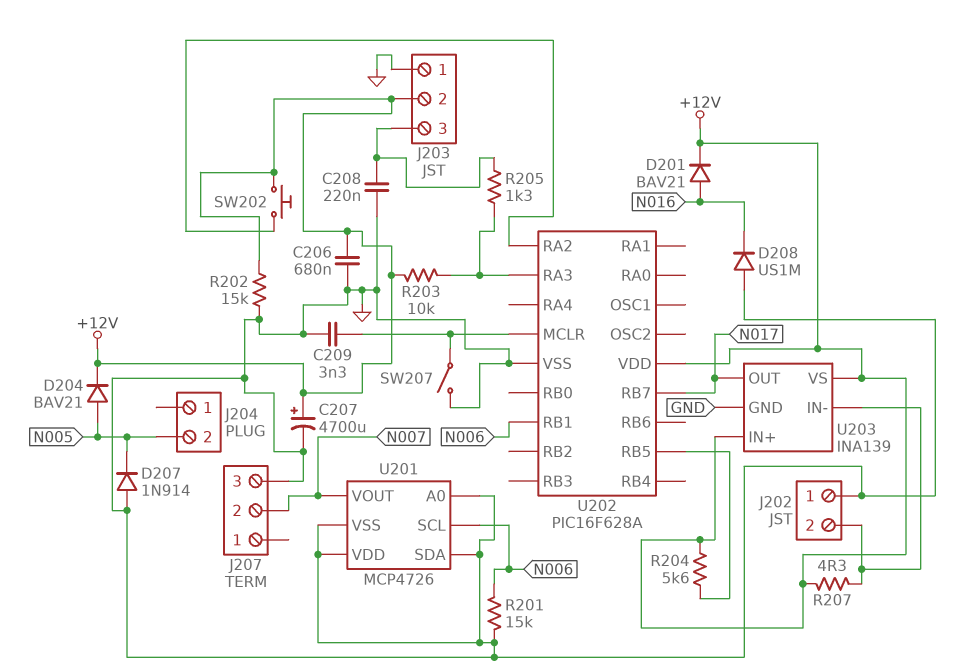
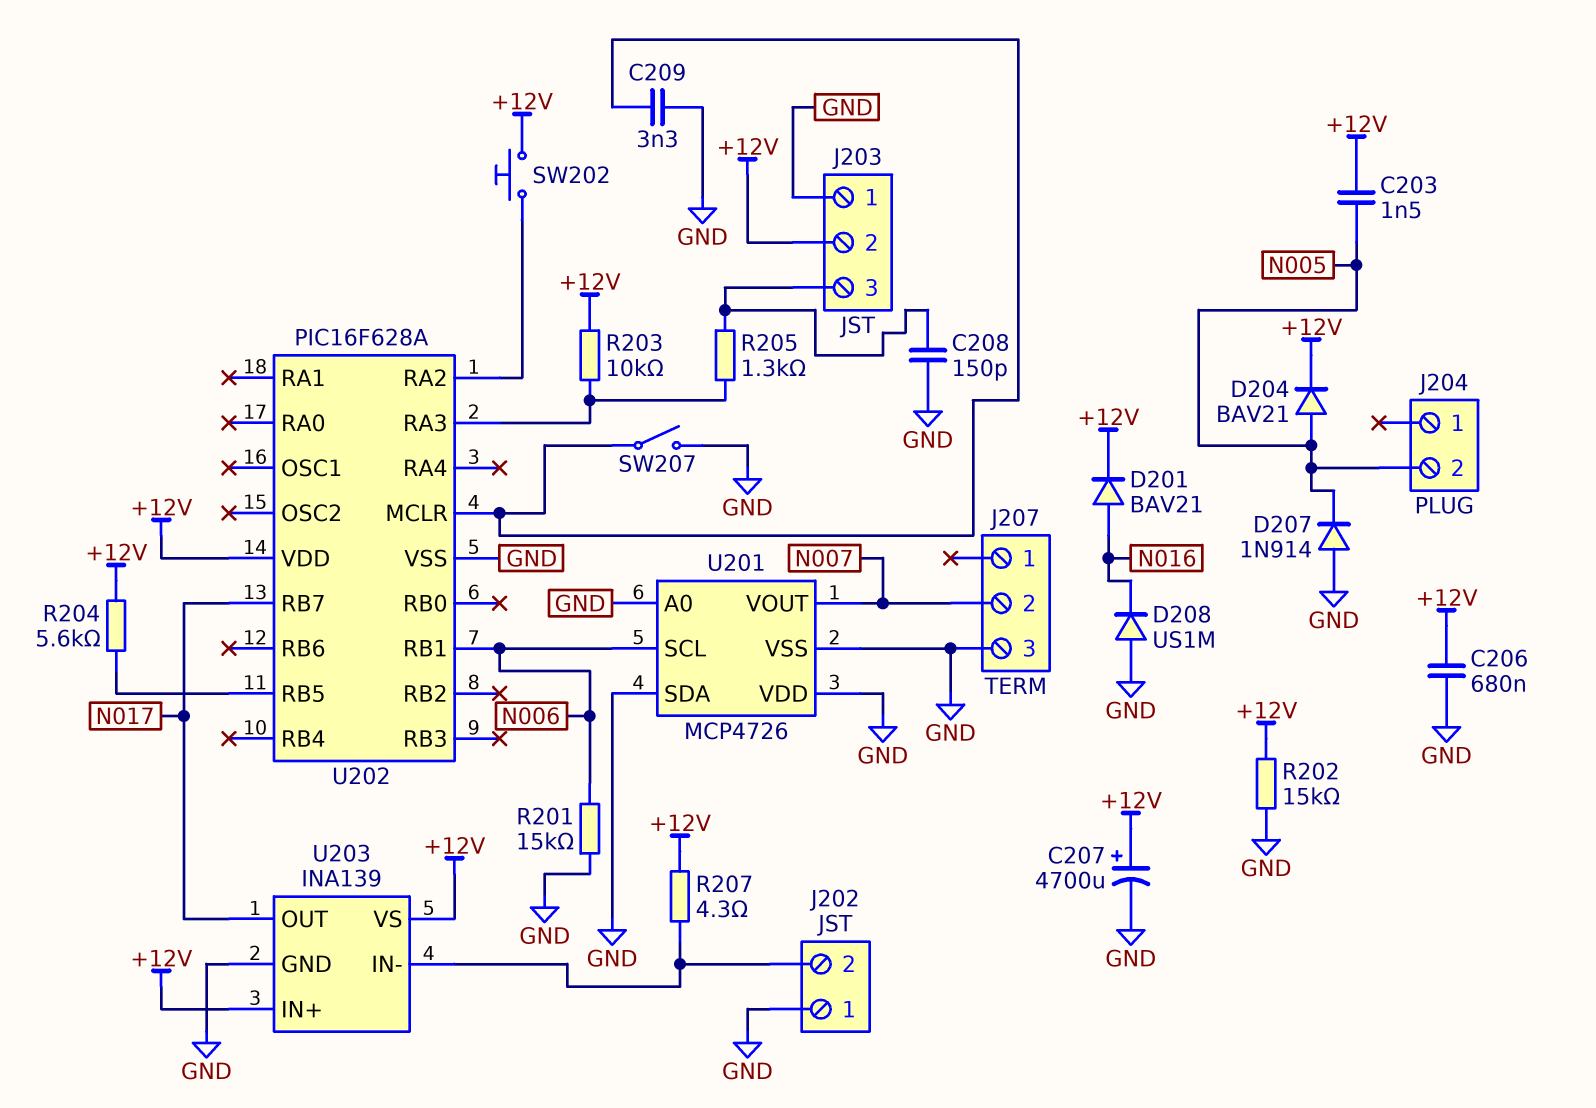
C203: none -> 1.5nF (+12V, N005)
C208: 220nF (GND, J203/3) -> 150pF (GND, J203/3)

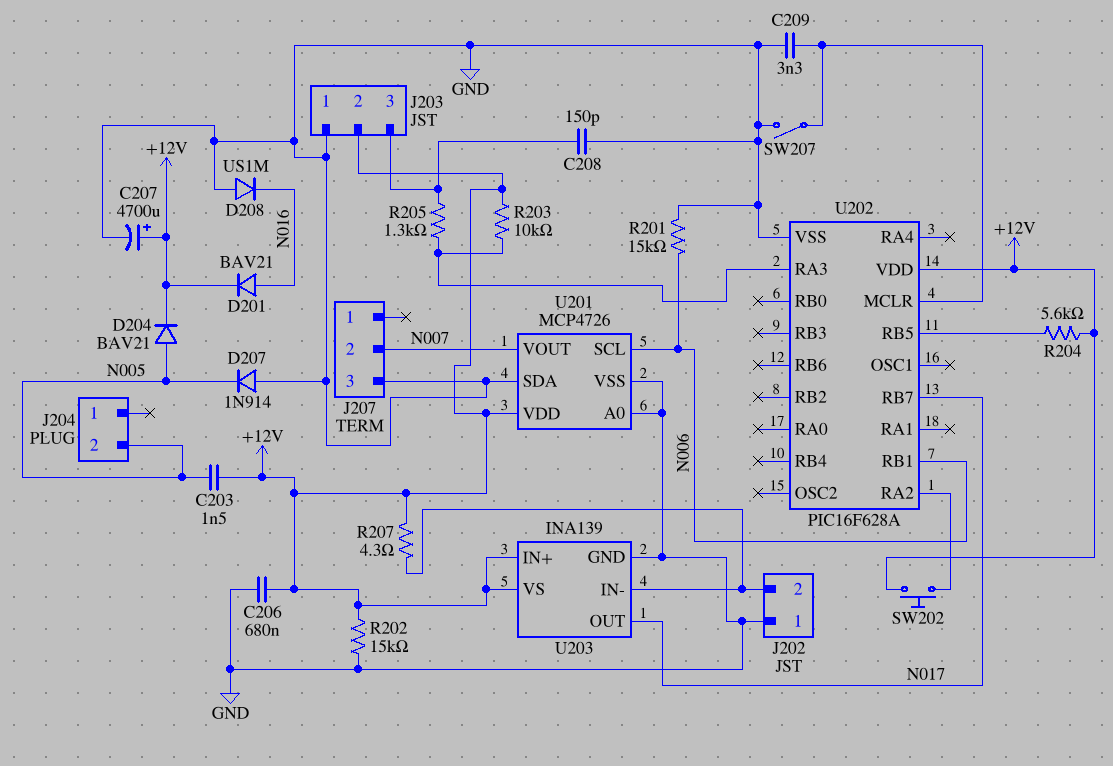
U201 pin VDD: GND -> +12V

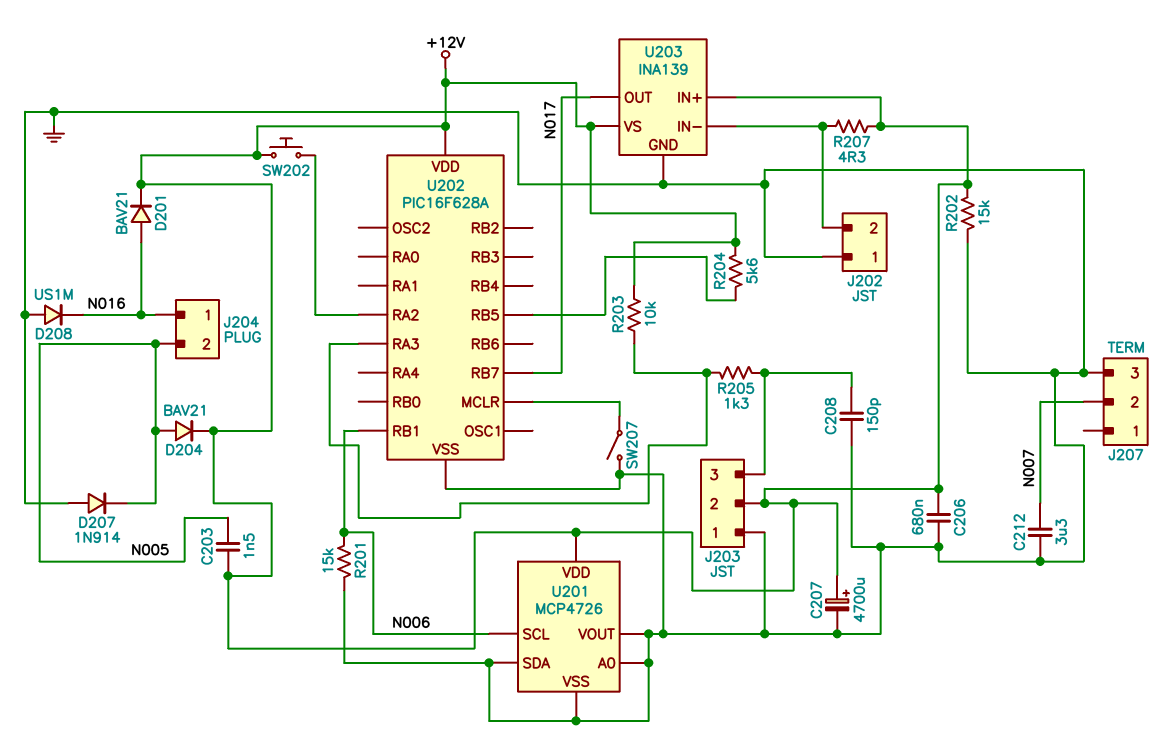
C209: 3.3nF (GND, U202/MCLR) -> none
C212: none -> 3.3uF (GND, N007)
J204 pin 1: none -> N016
U201 pin VOUT: N007 -> GND

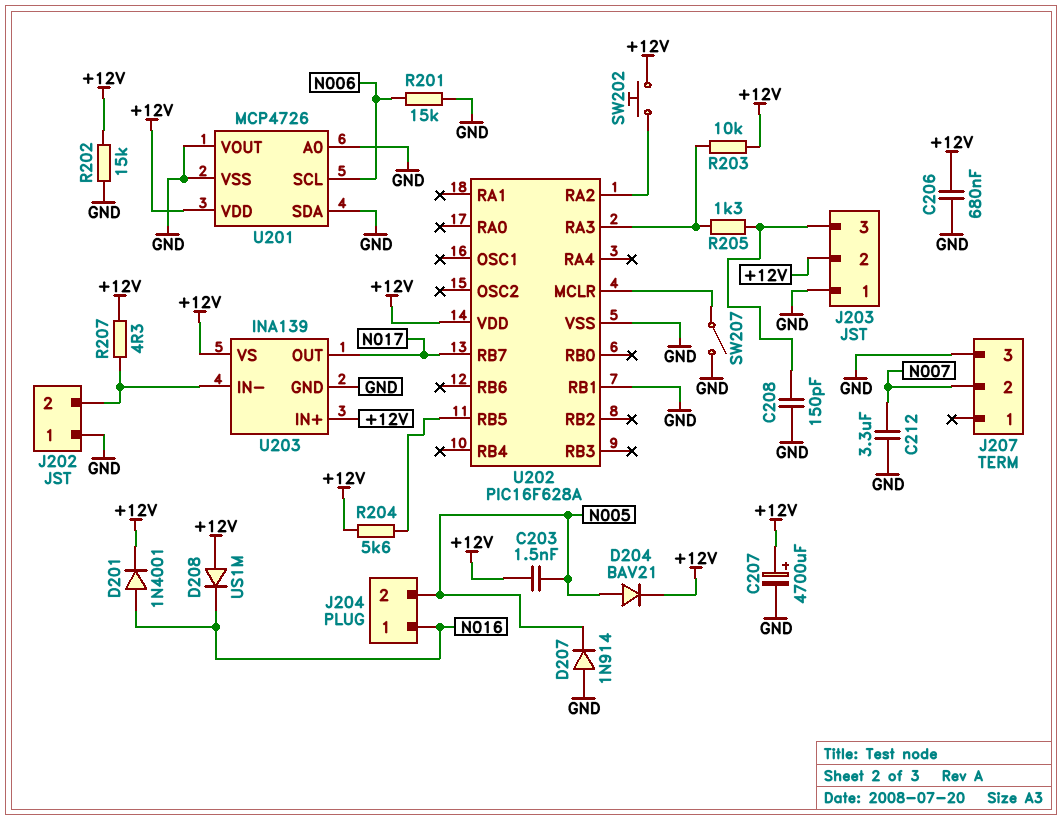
D201: diode BAV21 (A N016, K +12V) -> diode 1N4001 (A N016, K +12V)
D208: diode US1M (A GND, K N016) -> diode US1M (A +12V, K N016)
U202 pin RB1: N006 -> GND

